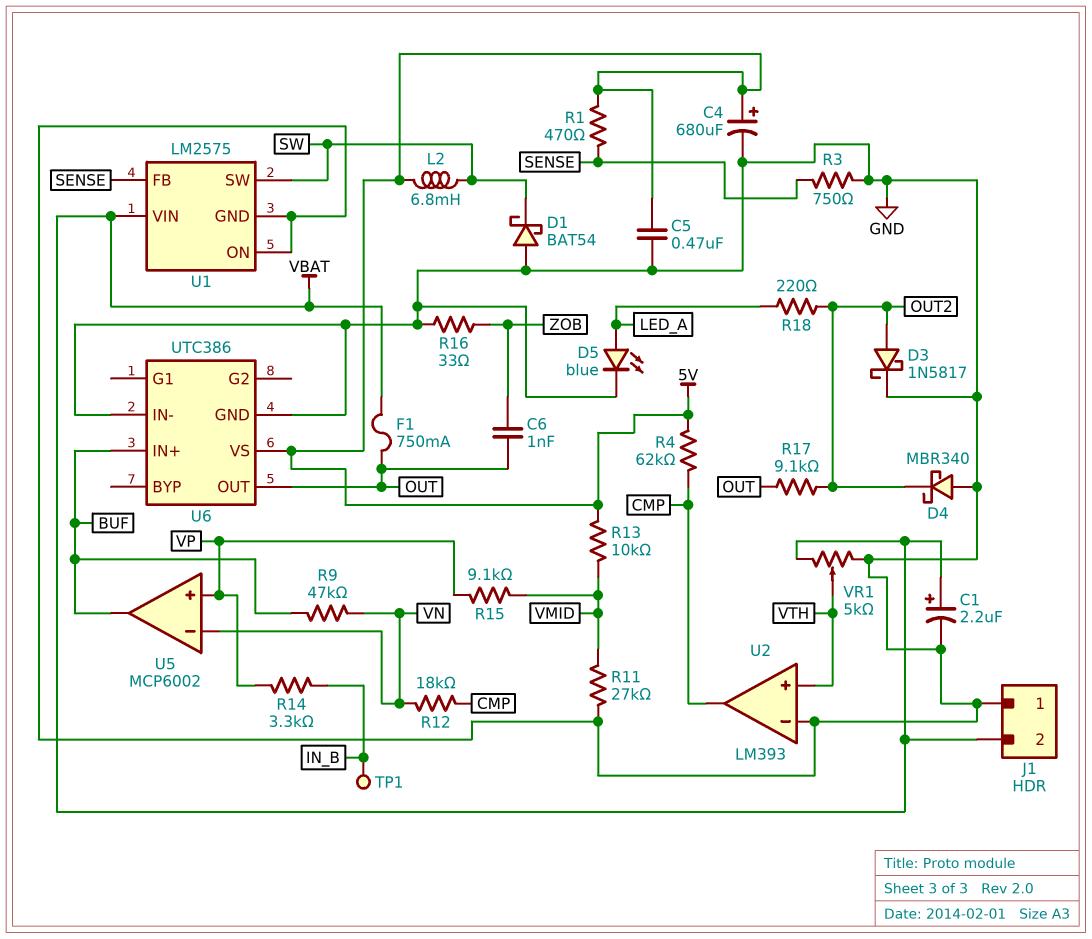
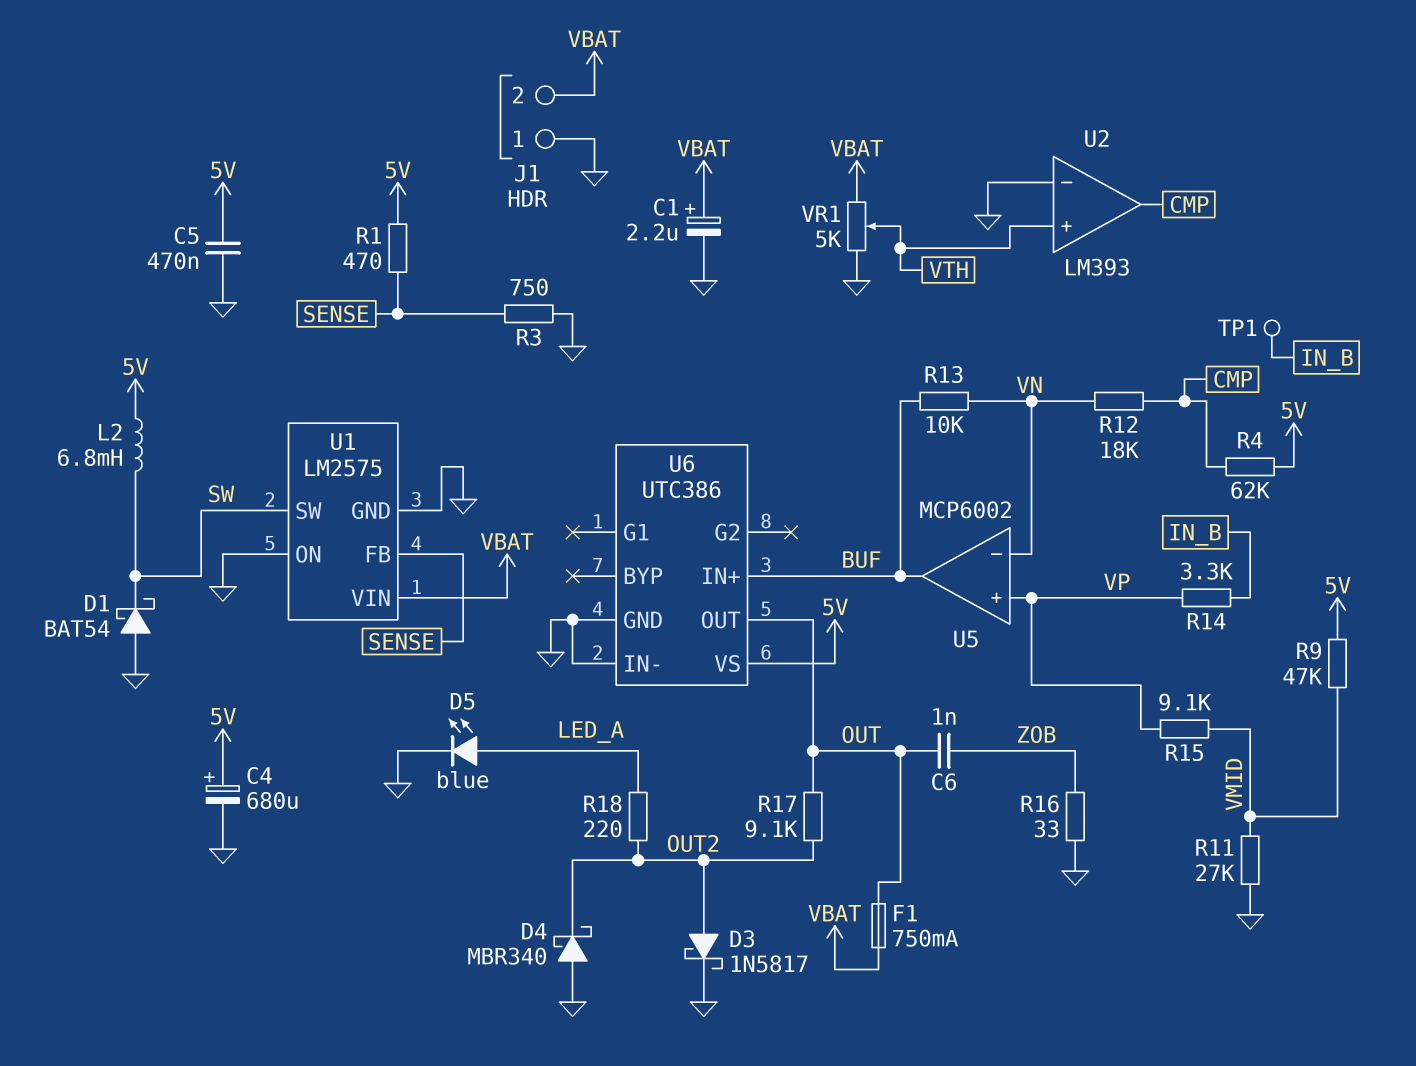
R9: 47k (BUF, VN) -> 47k (5V, VMID)
R13: 10k (5V, VMID) -> 10k (BUF, VN)

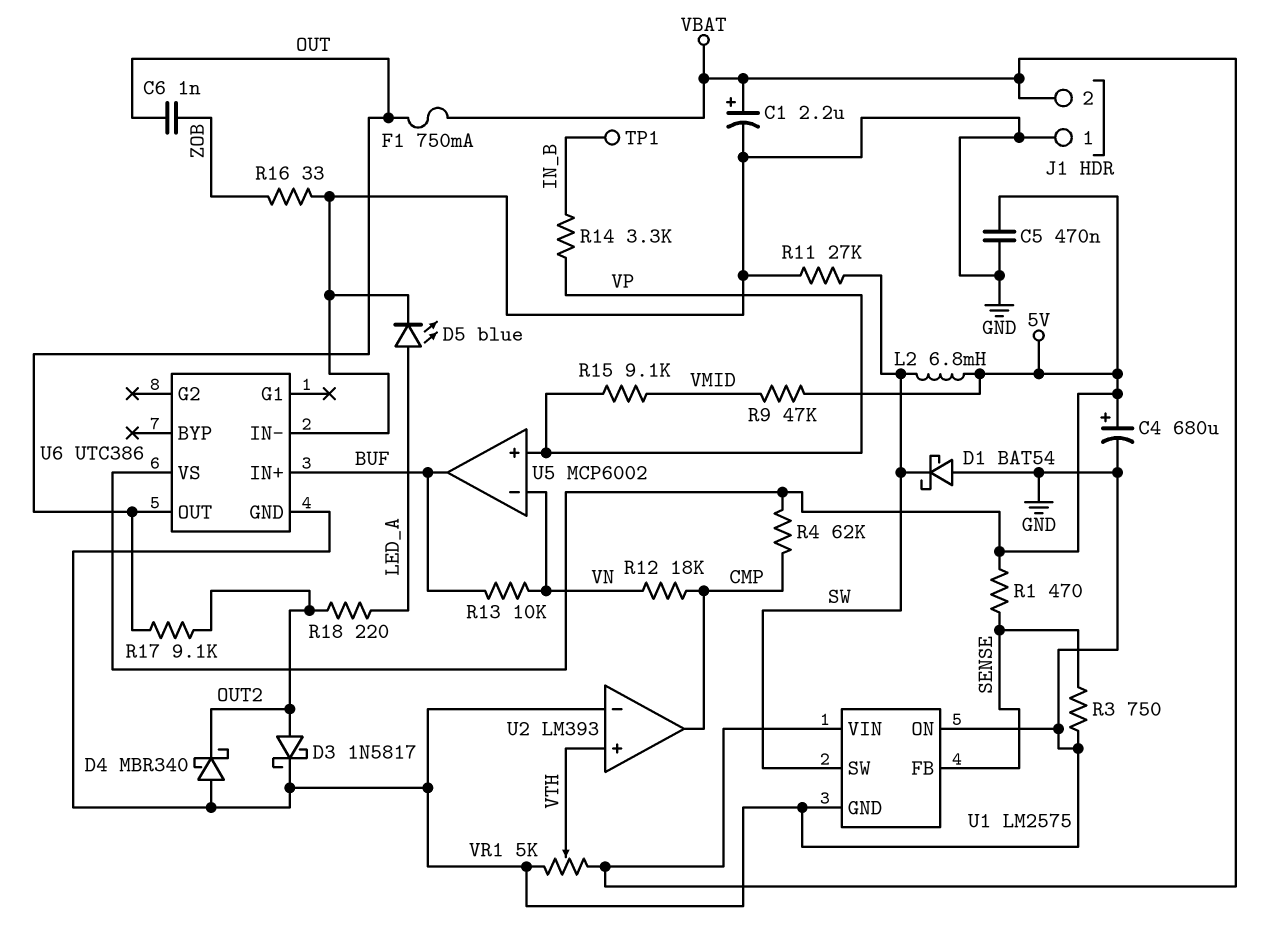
R11: 27k (GND, VMID) -> 27k (GND, SW)

